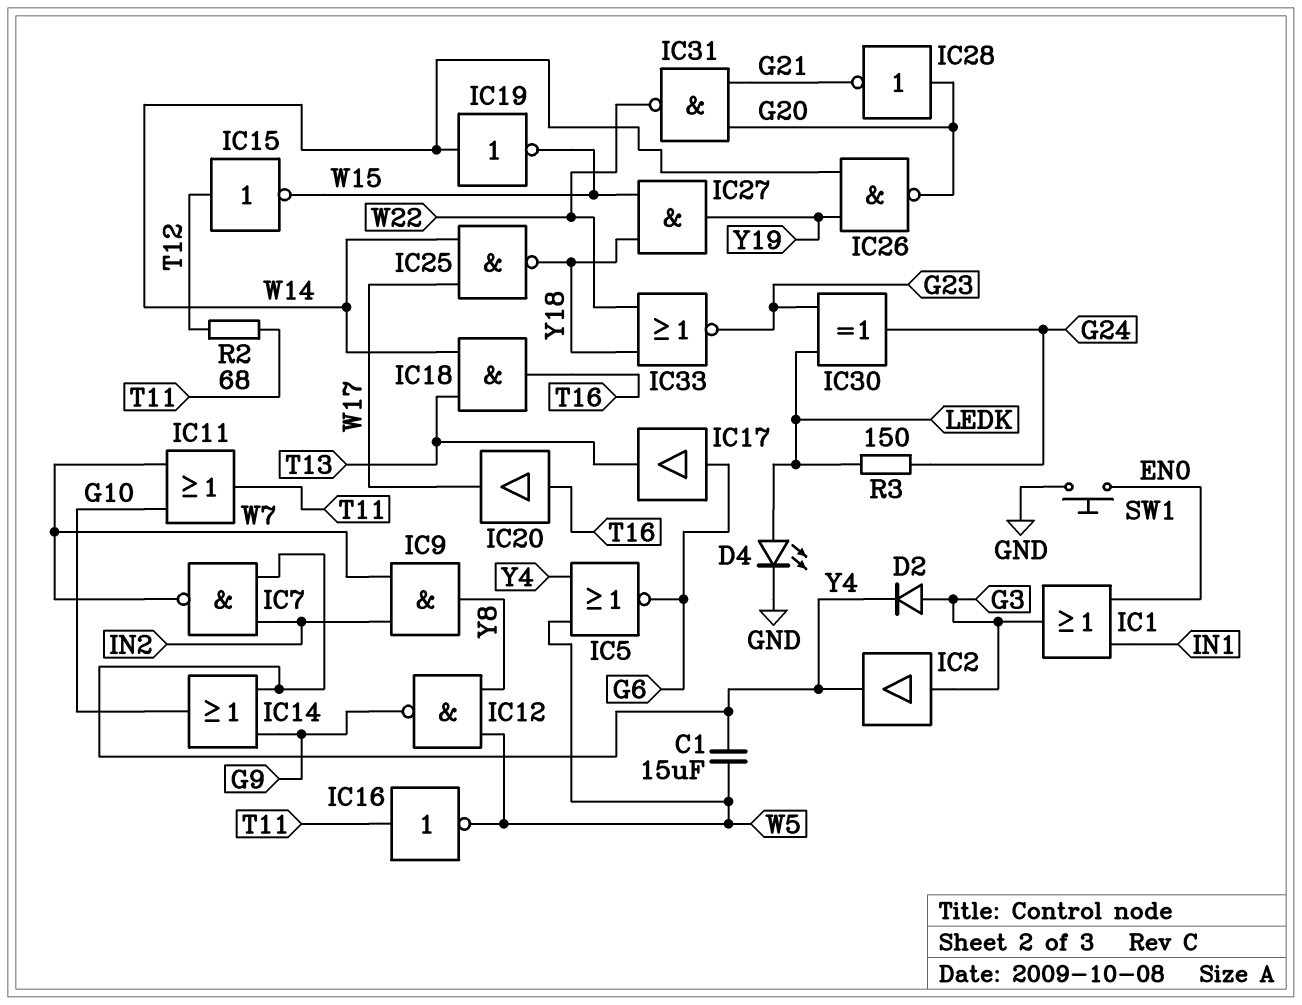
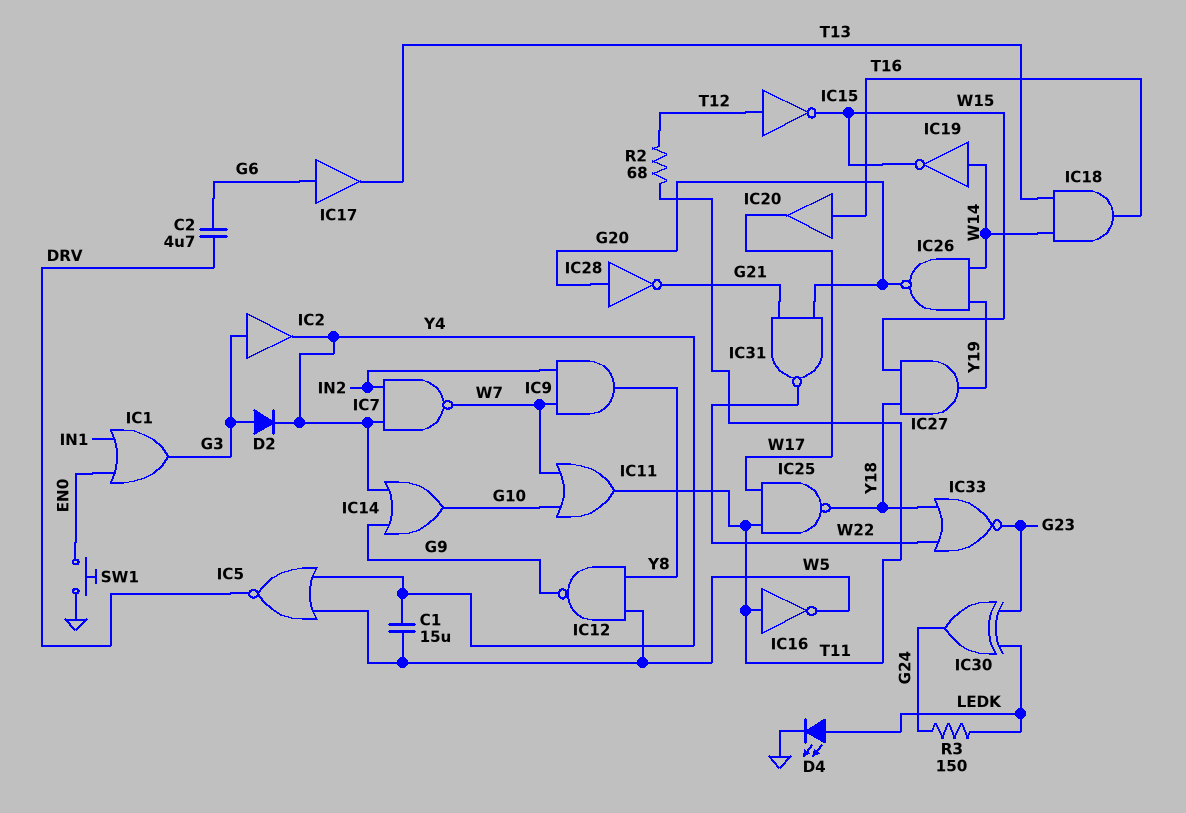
C2: none -> 4.7uF (DRV, G6)
IC5: NOR (in W5, in Y4, out G6) -> NOR (in W5, in Y4, out DRV)
IC25: NAND (in W14, in W17, out Y18) -> NAND (in T11, in W17, out Y18)

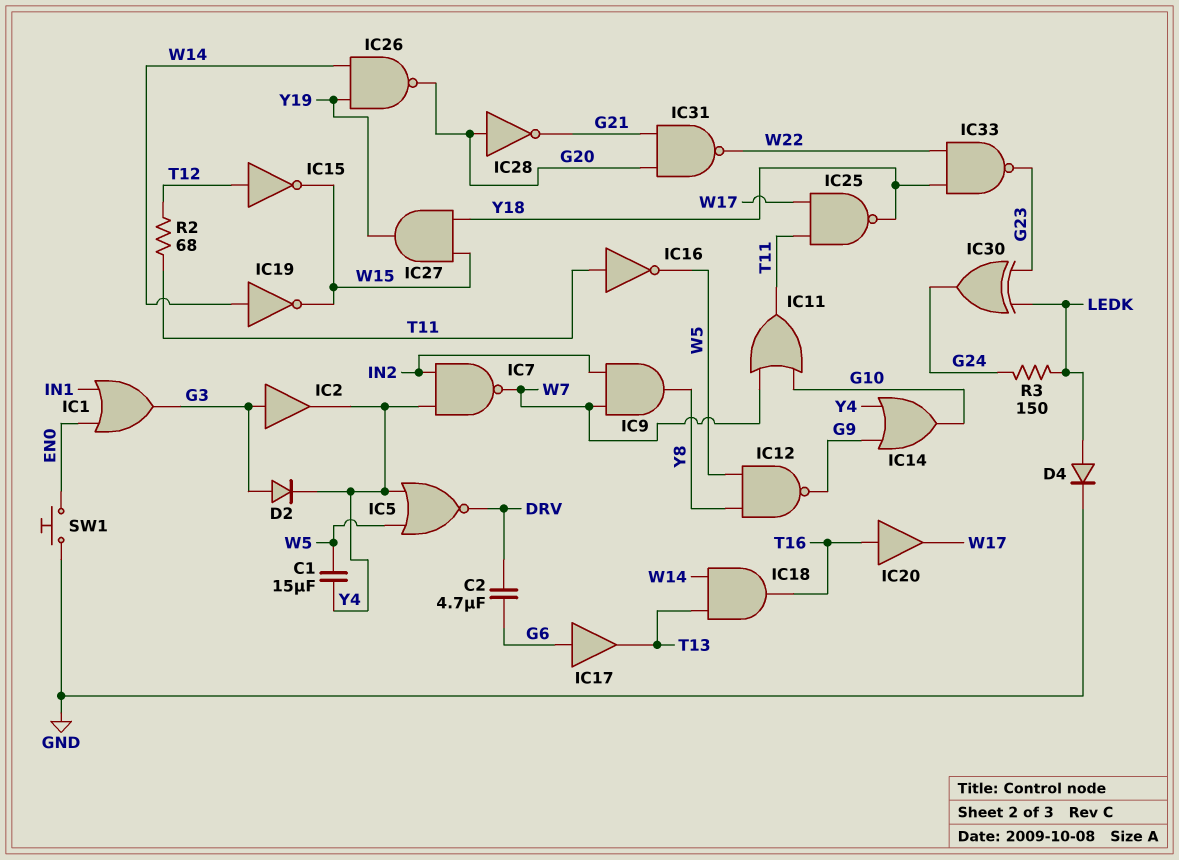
D4: LED (A LEDK, K GND) -> diode (A LEDK, K GND)
IC33: NOR (in W22, in Y18, out G23) -> NAND (in W22, in Y18, out G23)

